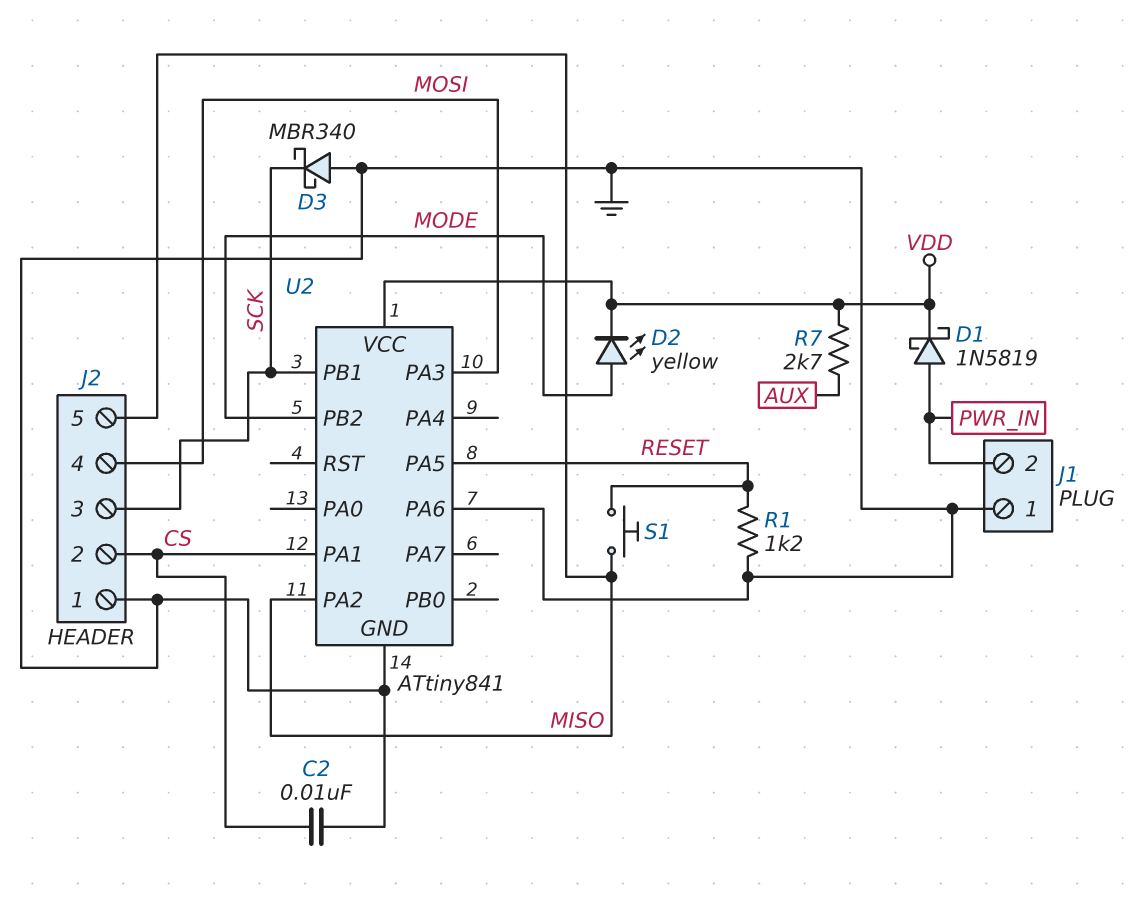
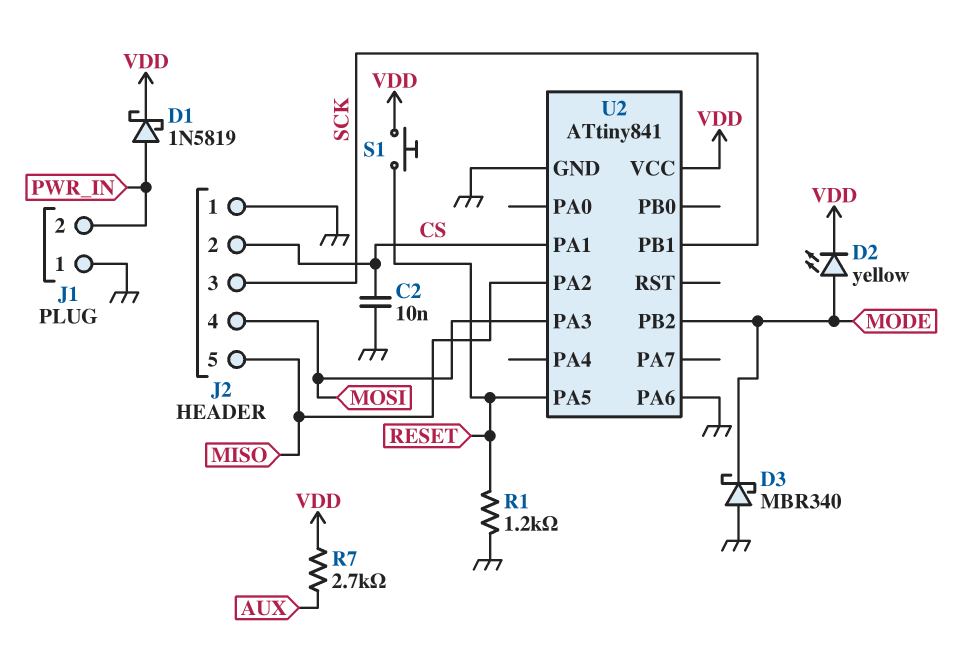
D3: schottky MBR340 (A GND, K SCK) -> schottky MBR340 (A GND, K MODE)
S1: button (MISO, RESET) -> button (RESET, VDD)

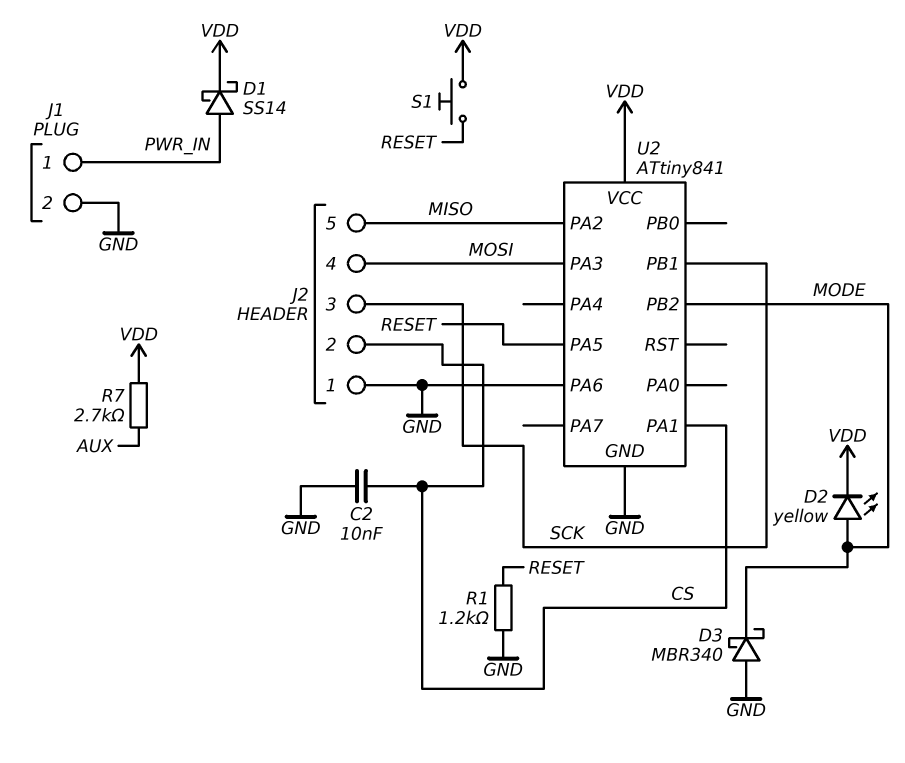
D1: schottky 1N5819 (A PWR_IN, K VDD) -> schottky SS14 (A PWR_IN, K VDD)
J1 pin 1: GND -> PWR_IN
J1 pin 2: PWR_IN -> GND

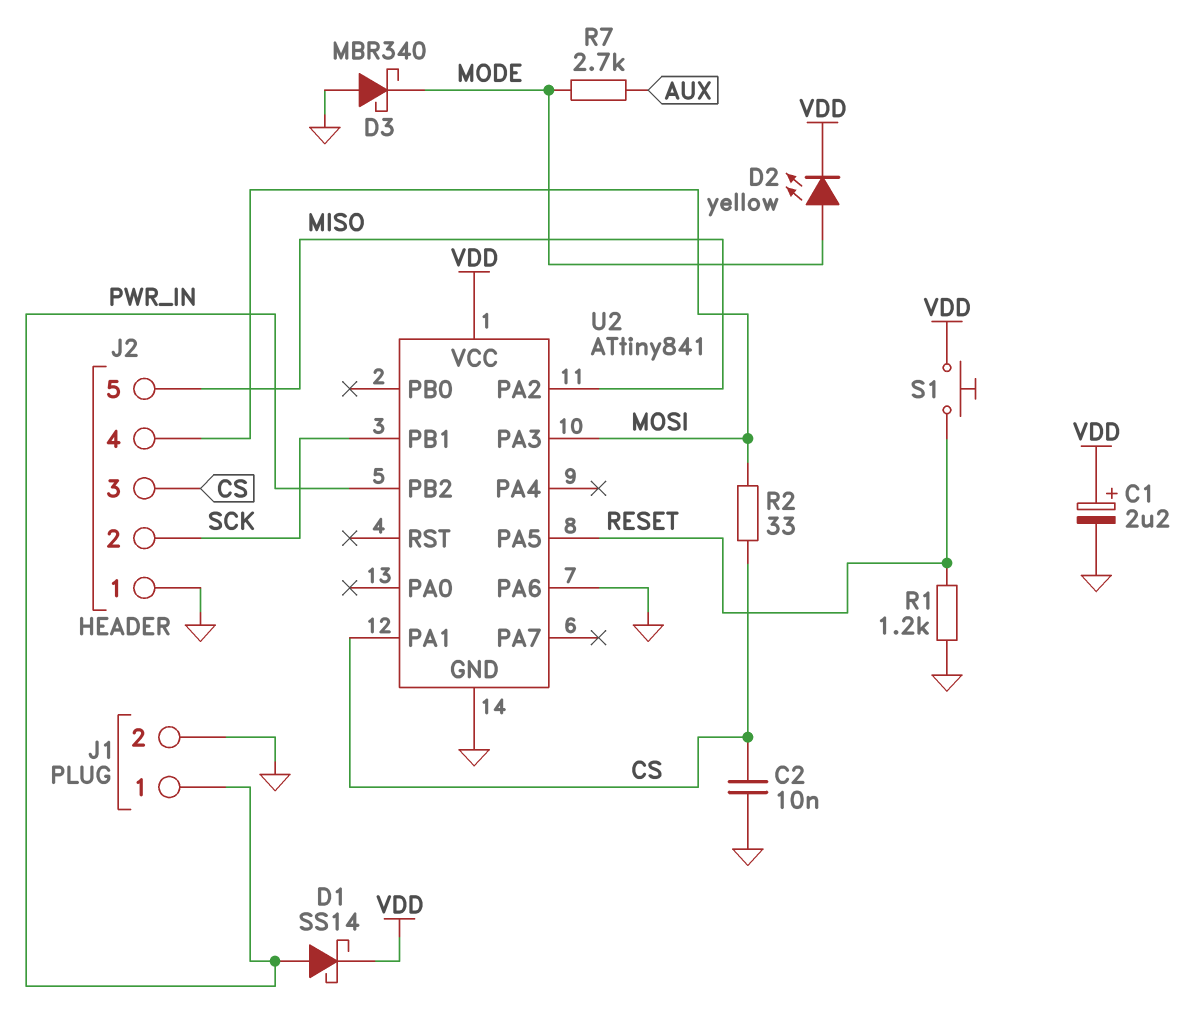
C1: none -> 2.2uF (plus VDD, minus GND)
J2 pin 2: CS -> SCK
J2 pin 3: SCK -> CS
R2: none -> 33 (CS, MOSI)
R7: 2.7k (AUX, VDD) -> 2.7k (AUX, MODE)
U2 pin PB2: MODE -> PWR_IN

